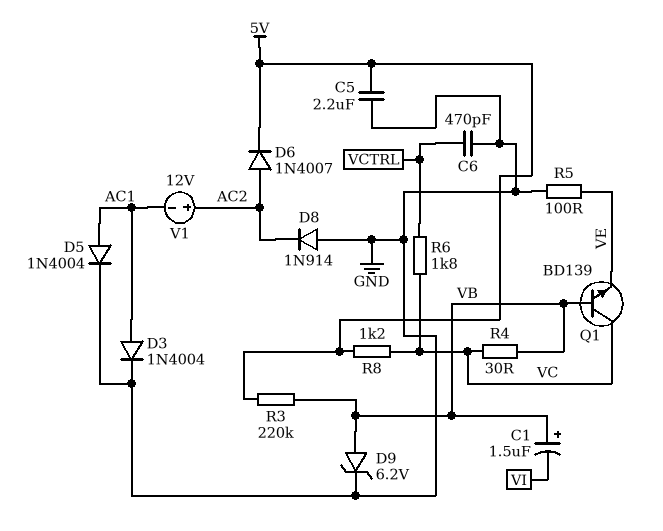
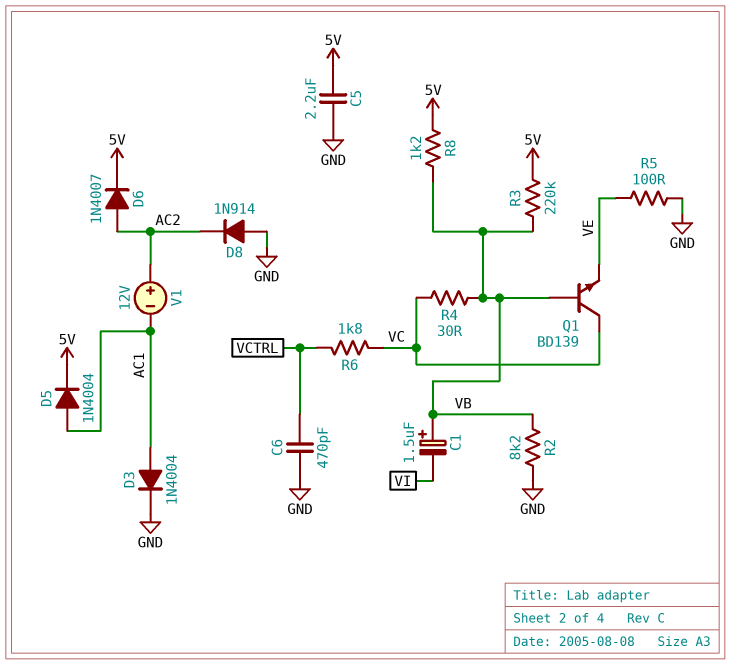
D5: diode 1N4004 (A AC1, K GND) -> diode 1N4004 (A AC1, K 5V)
D9: zener 6.2V (A VB, K GND) -> none
R2: none -> 8.2k (GND, VB)
R8: 1.2k (5V, VC) -> 1.2k (5V, VB)

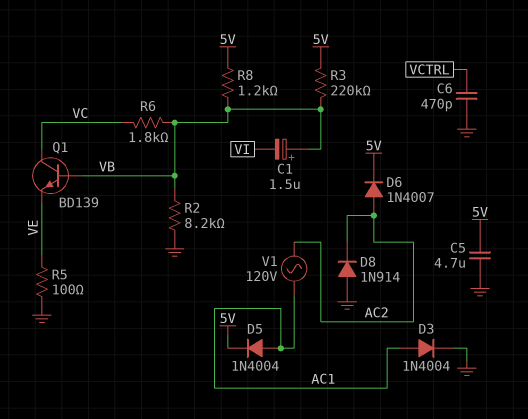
C5: 2.2uF (5V, GND) -> 4.7uF (5V, GND)
R4: 30 (VB, VC) -> none
R6: 1.8k (VC, VCTRL) -> 1.8k (VB, VC)
V1: 12V (plus AC2, minus AC1) -> AC 120V (AC1, AC2)

